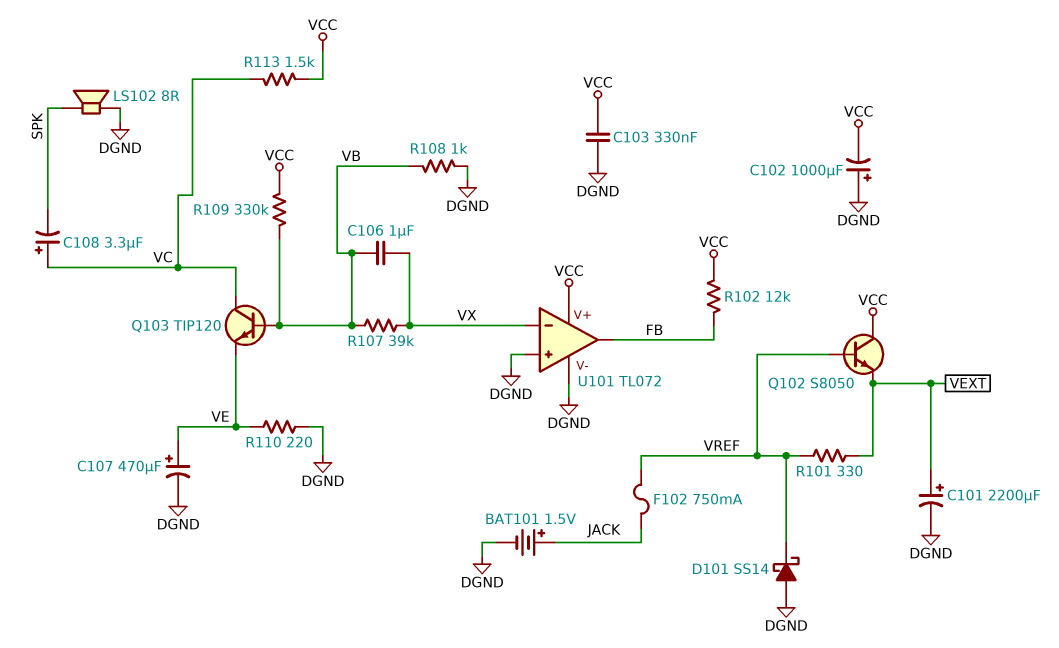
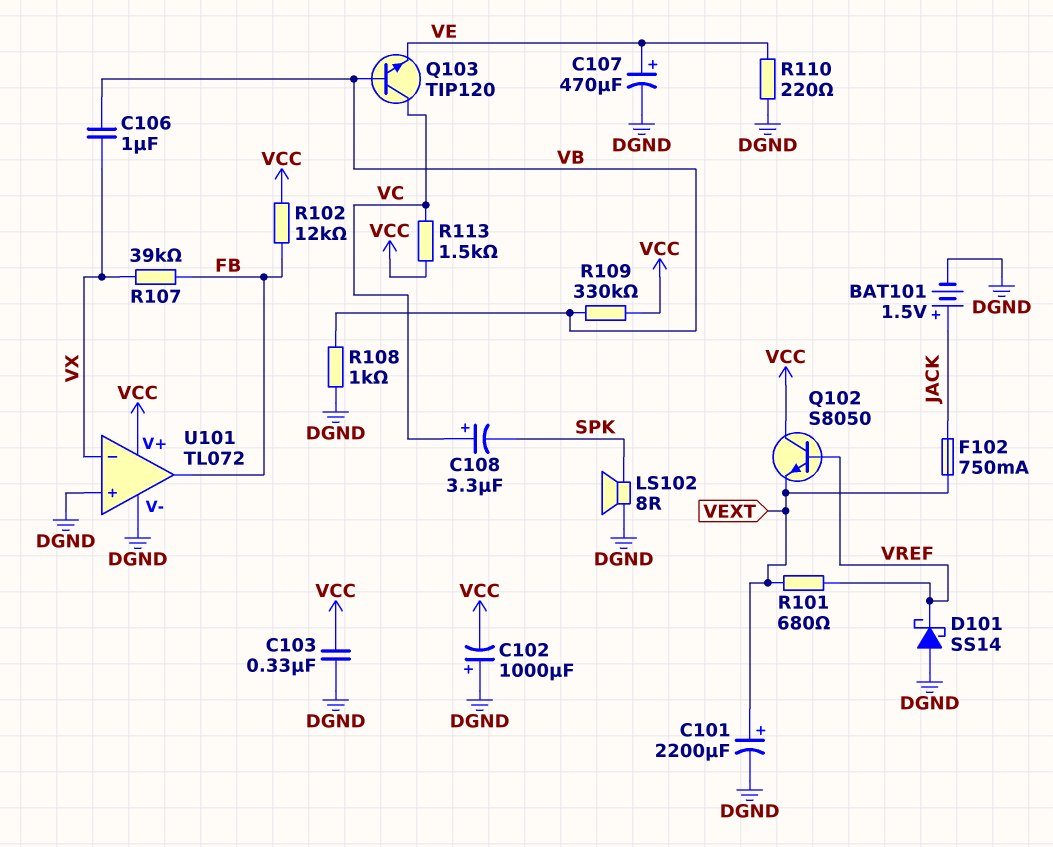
F102: 750mA (JACK, VREF) -> 750mA (JACK, VEXT)
R101: 330 (VEXT, VREF) -> 680 (VEXT, VREF)
R107: 39k (VB, VX) -> 39k (FB, VX)

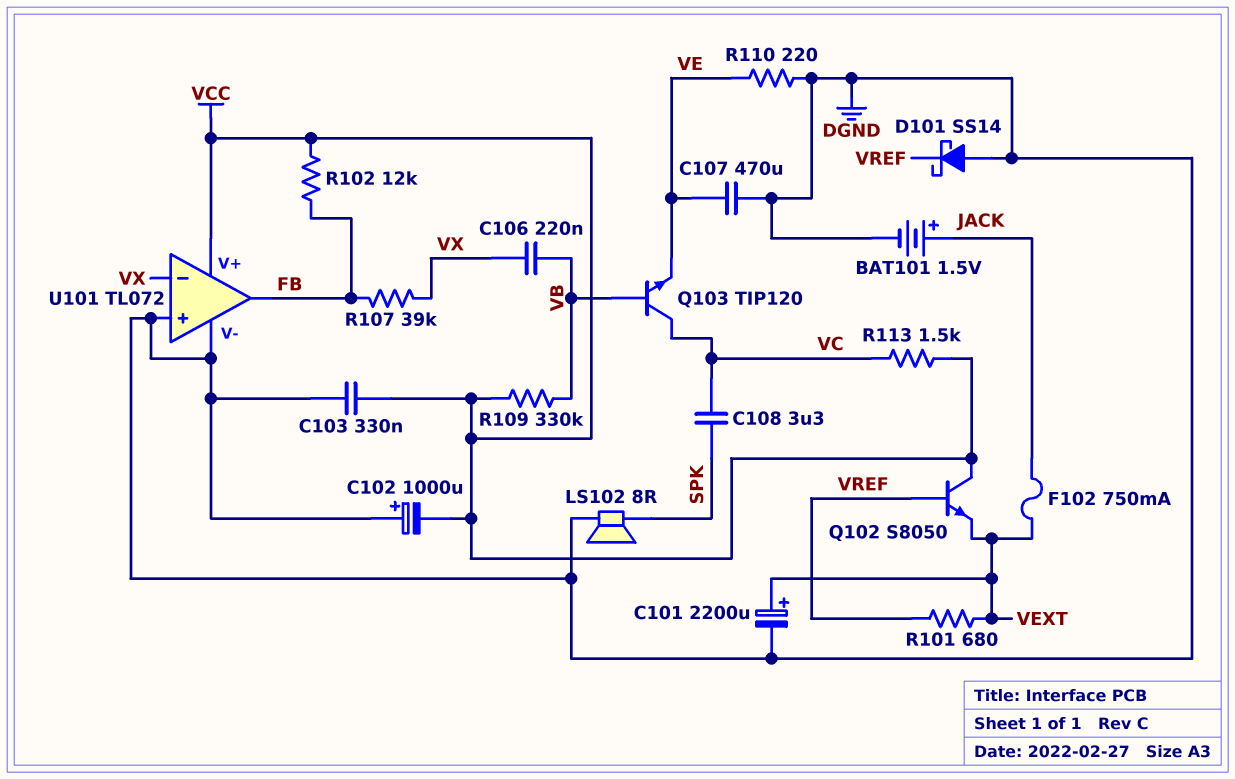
C106: 1uF (VB, VX) -> 220nF (VB, VX)
C107: 470uF (plus VE, minus DGND) -> 470uF (DGND, VE)
C108: 3.3uF (plus VC, minus SPK) -> 3.3uF (SPK, VC)
R108: 1k (DGND, VB) -> none

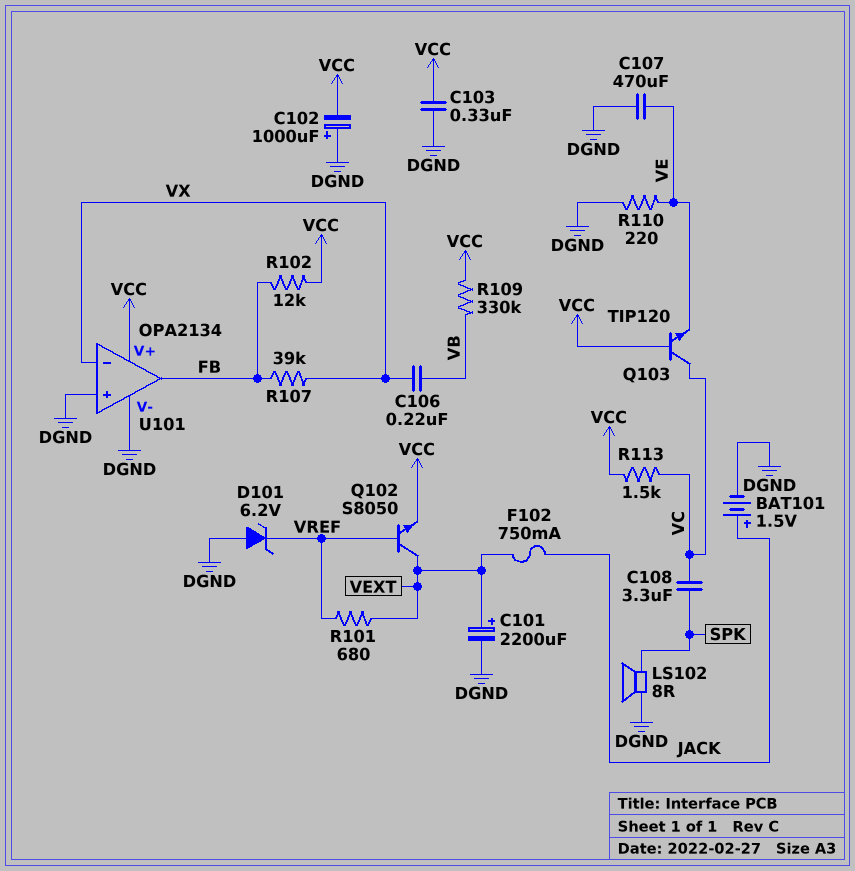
D101: schottky SS14 (A DGND, K VREF) -> zener 6.2V (A DGND, K VREF)
Q102: NPN S8050 (B VREF, C VCC, E VEXT) -> NPN S8050 (B VREF, C VEXT, E VCC)
Q103: NPN TIP120 (B VB, C VC, E VE) -> NPN TIP120 (B VCC, C VC, E VE)
U101: TL072 -> OPA2134

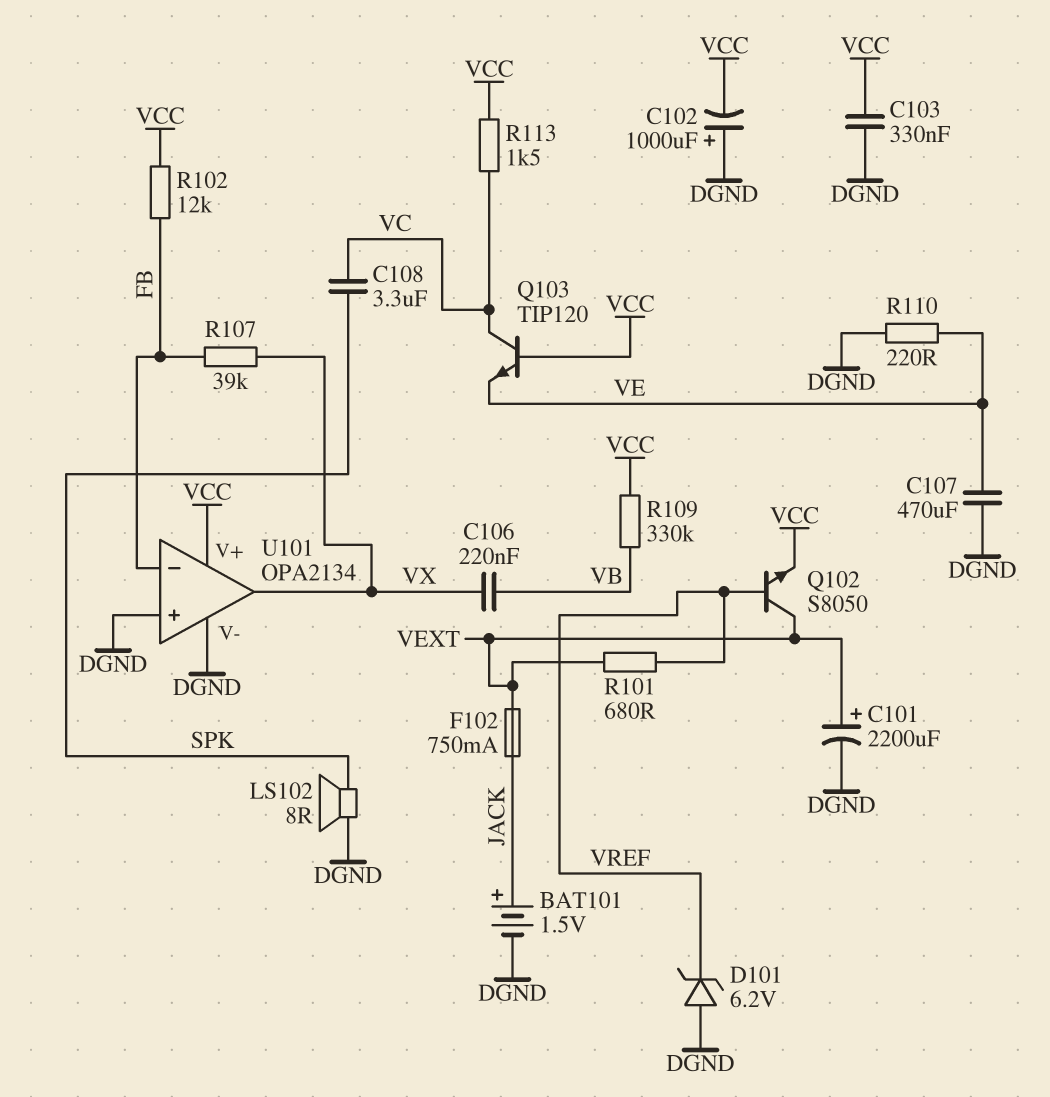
U101 pin in-: VX -> FB
U101 pin out: FB -> VX

